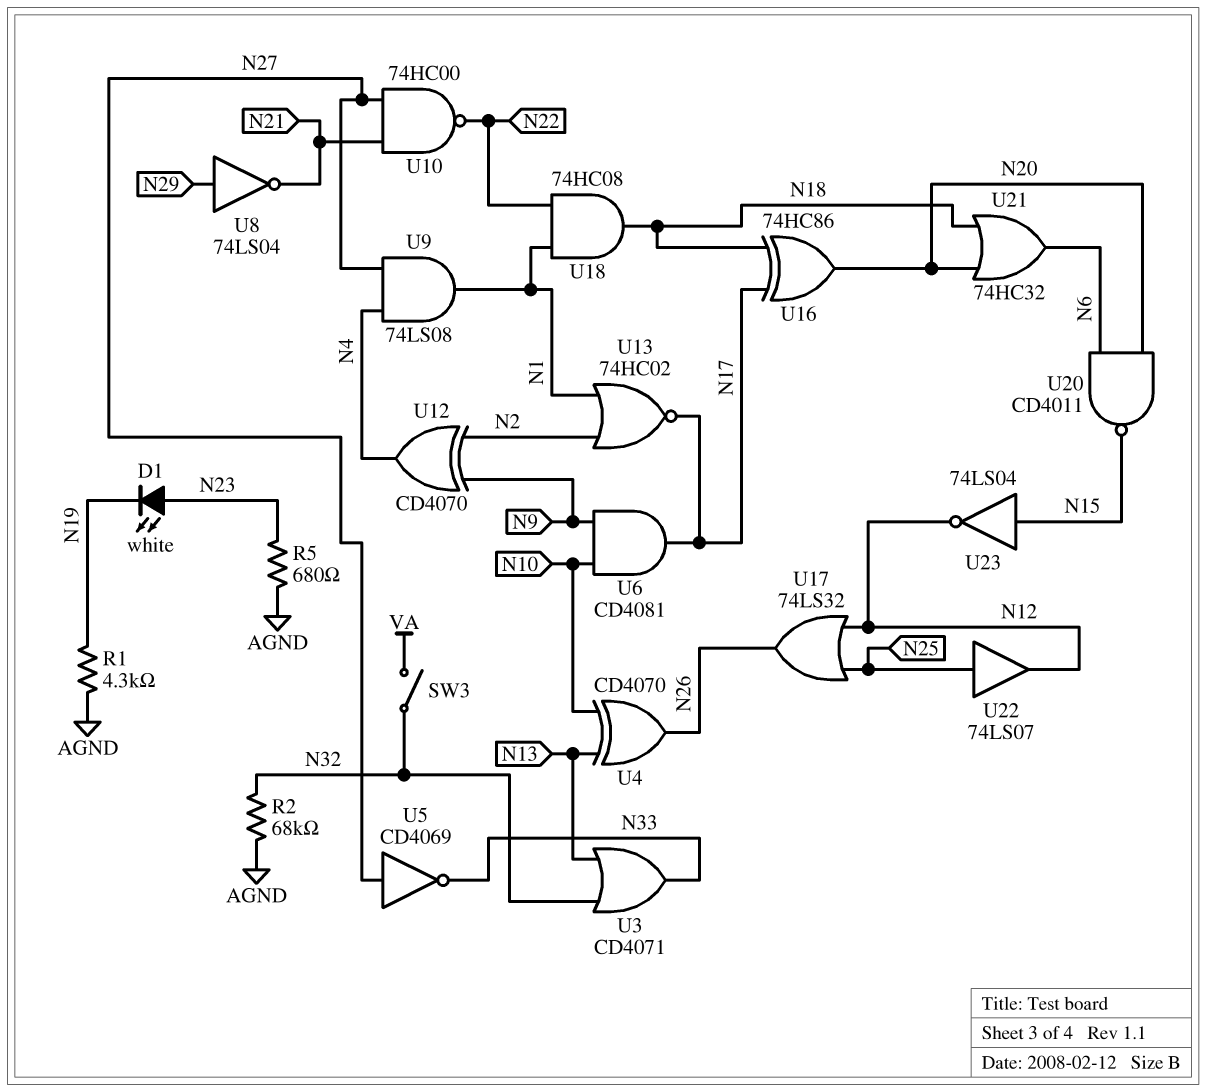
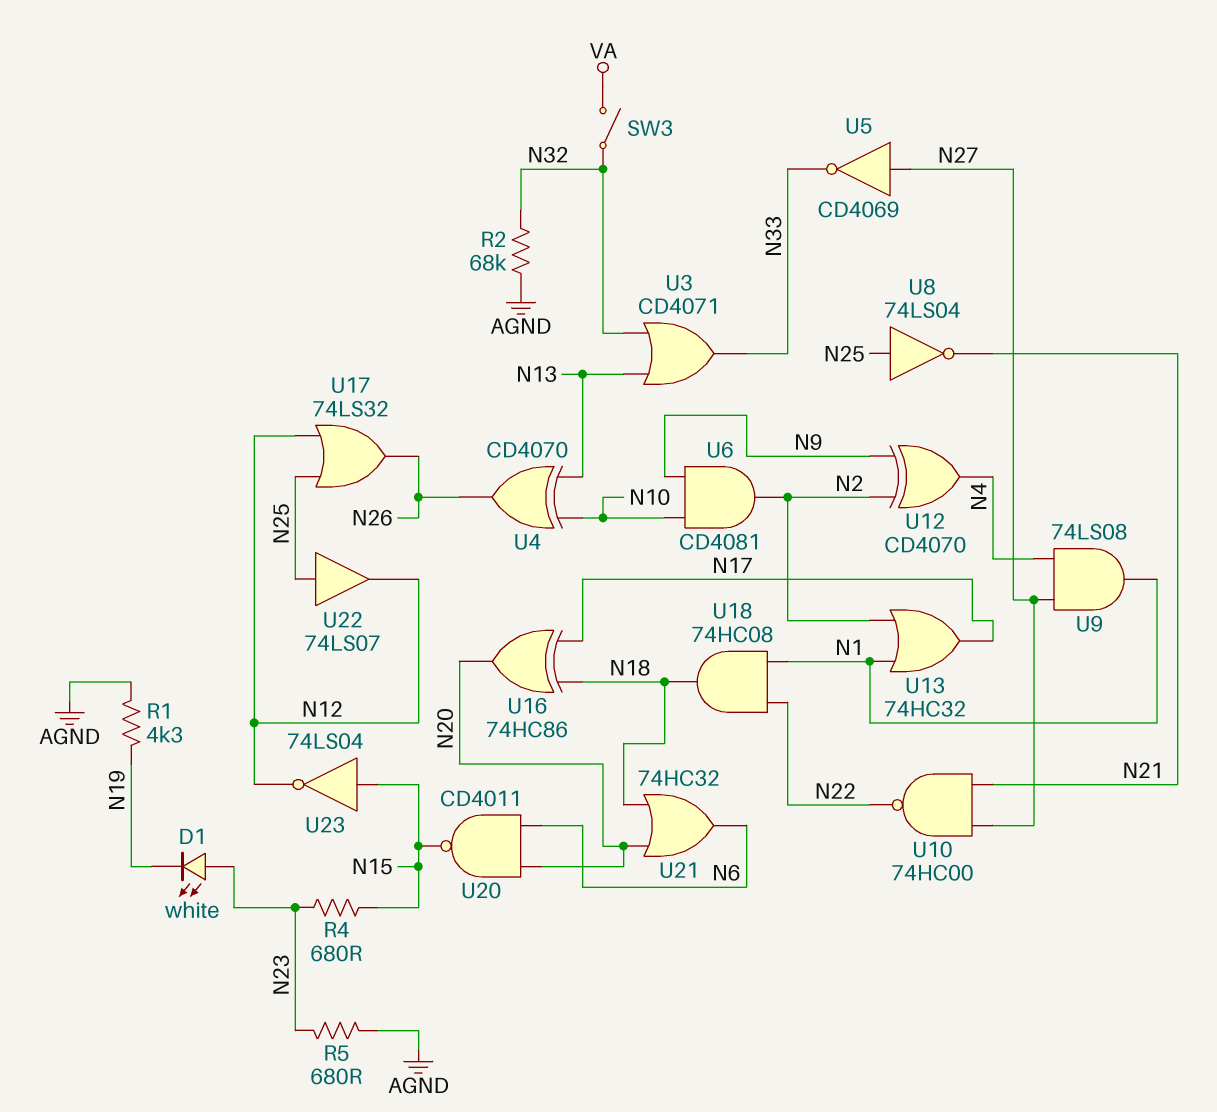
R4: none -> 680 (N15, N23)
U6: AND CD4081 (in N9, in N10, out N17) -> AND CD4081 (in N9, in N10, out N2)
U8: NOT 74LS04 (in N29, out N21) -> NOT 74LS04 (in N25, out N21)
U13: NOR 74HC02 (in N1, in N2, out N17) -> OR 74HC32 (in N1, in N2, out N17)

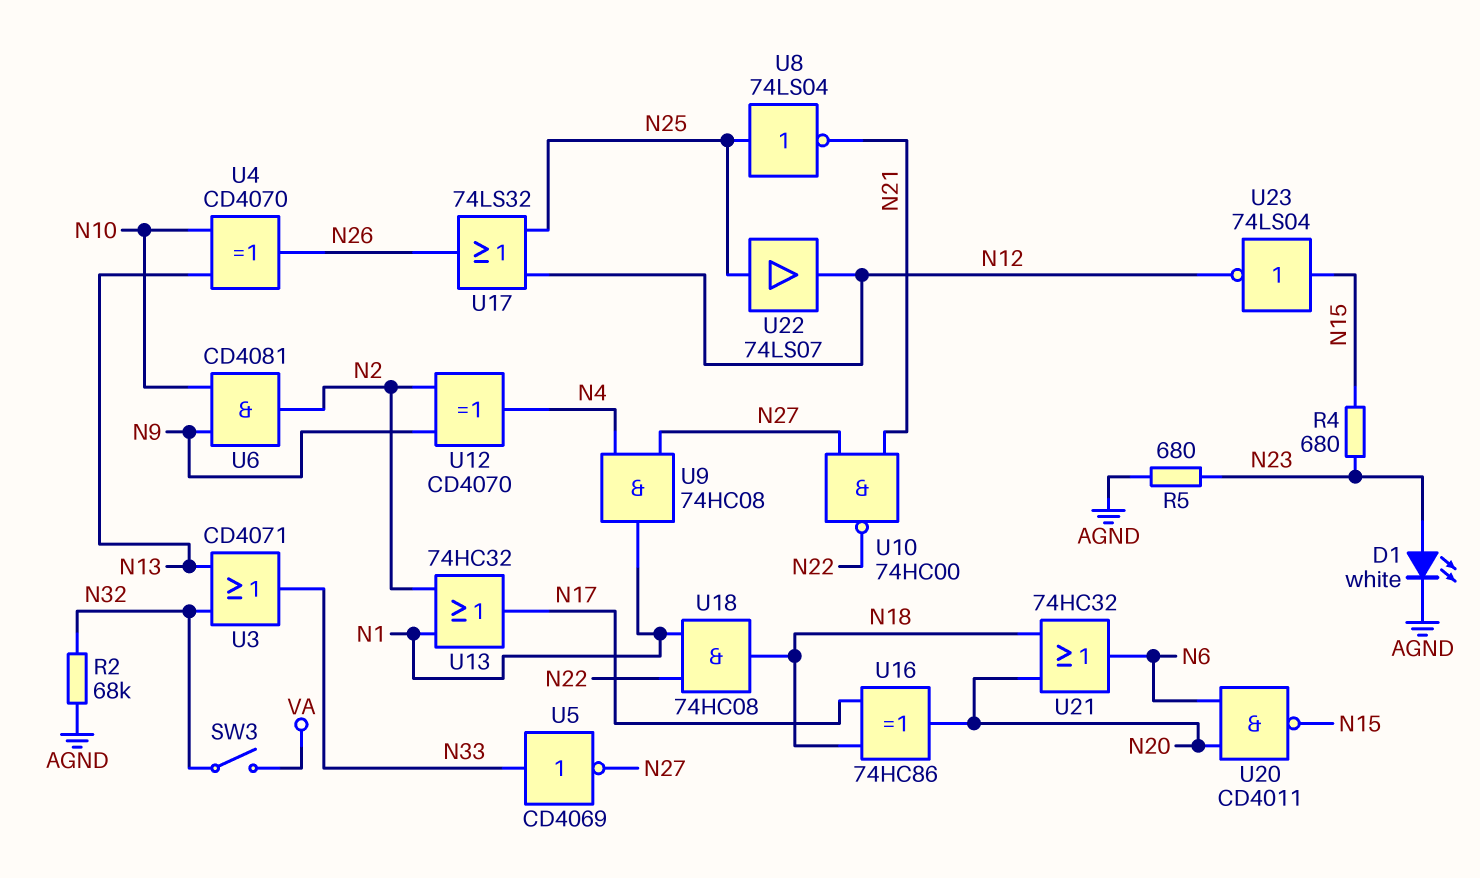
D1: LED white (A N23, K N19) -> LED white (A N23, K AGND)
R1: 4.3k (AGND, N19) -> none
U5: NOT CD4069 (in N27, out N33) -> NOT CD4069 (in N33, out N27)
U9: AND 74LS08 (in N4, in N27, out N1) -> AND 74HC08 (in N4, in N27, out N1)

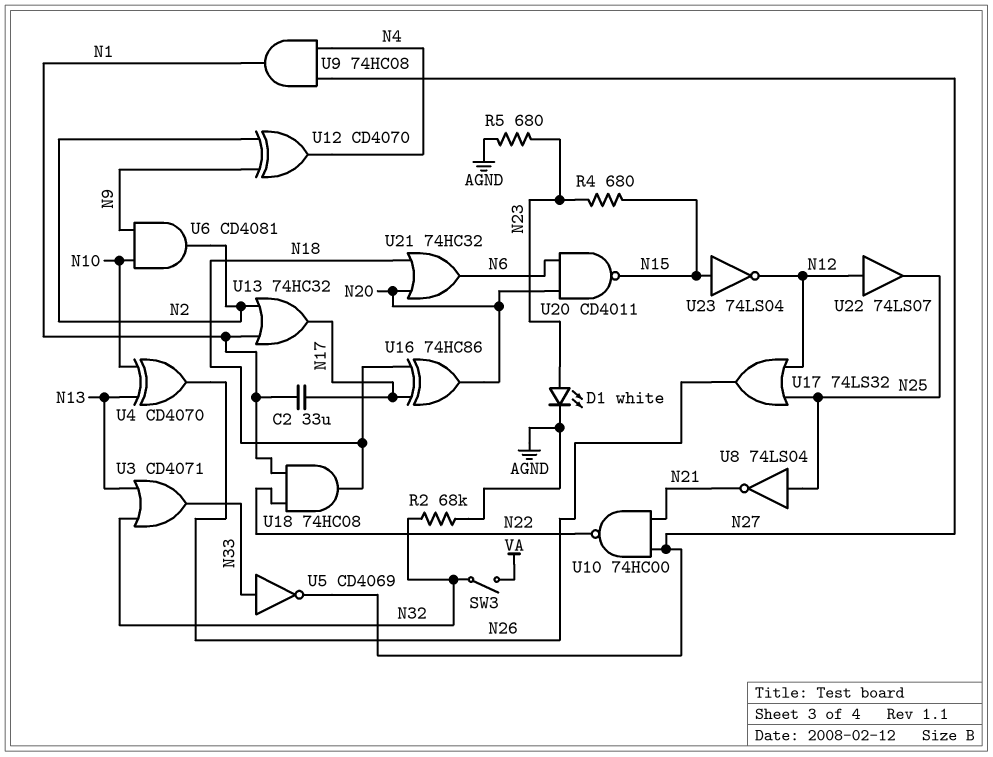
C2: none -> 33uF (N1, N17)
U22: buffer 74LS07 (in N25, out N12) -> buffer 74LS07 (in N12, out N25)

